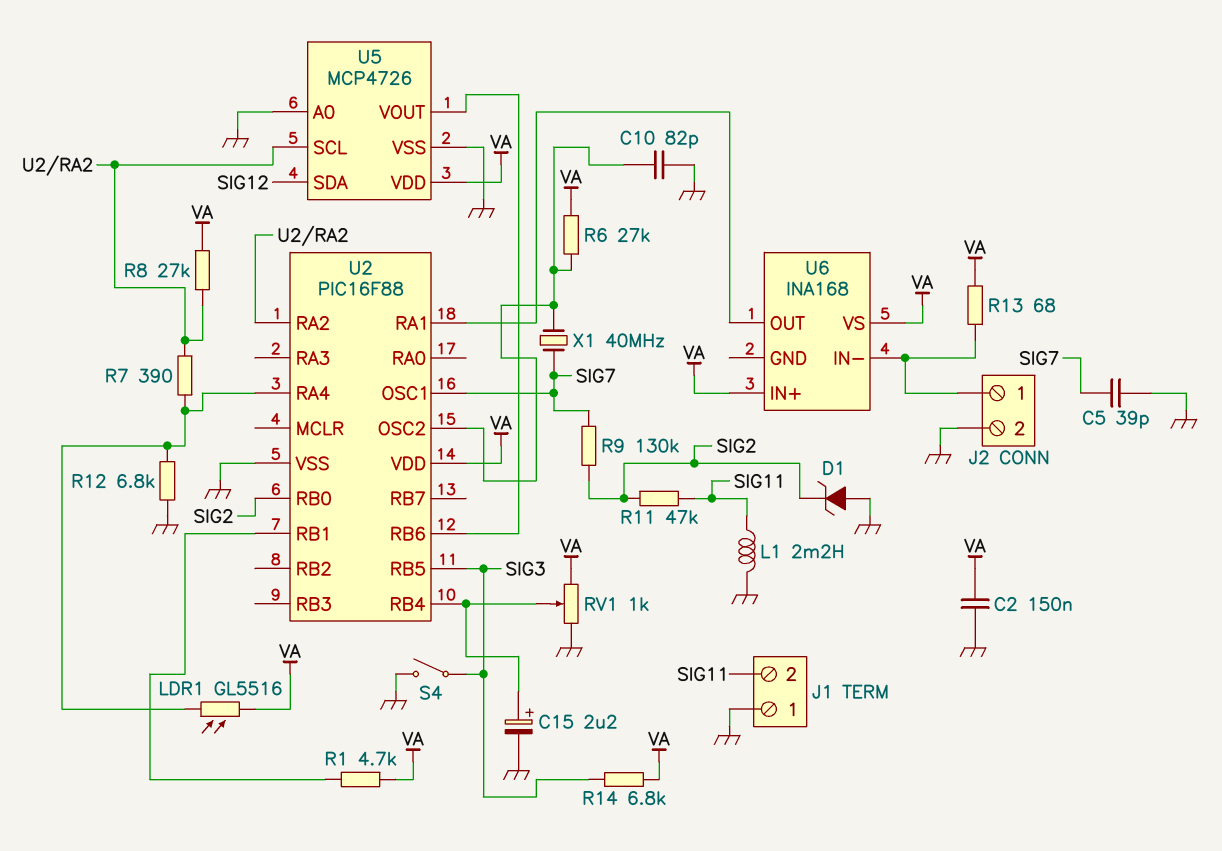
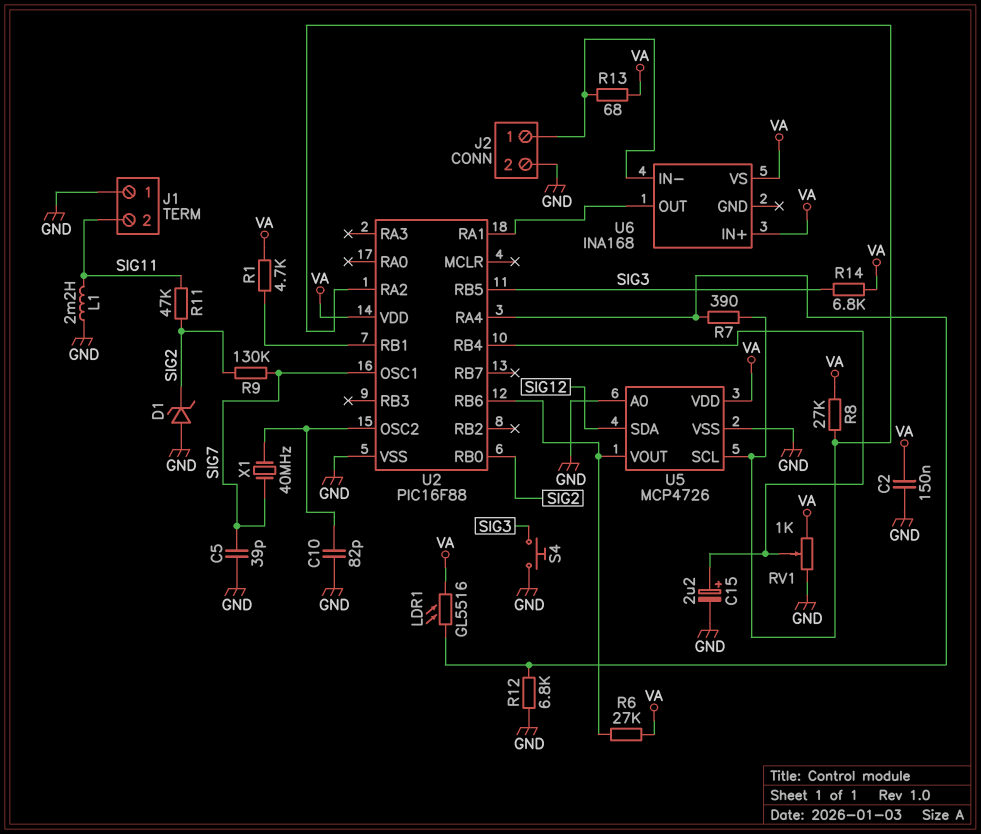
R6: 27k (U2/OSC2, VA) -> 27k (U2/RB6, VA)
S4: switch (GND, SIG3) -> button (GND, SIG3)

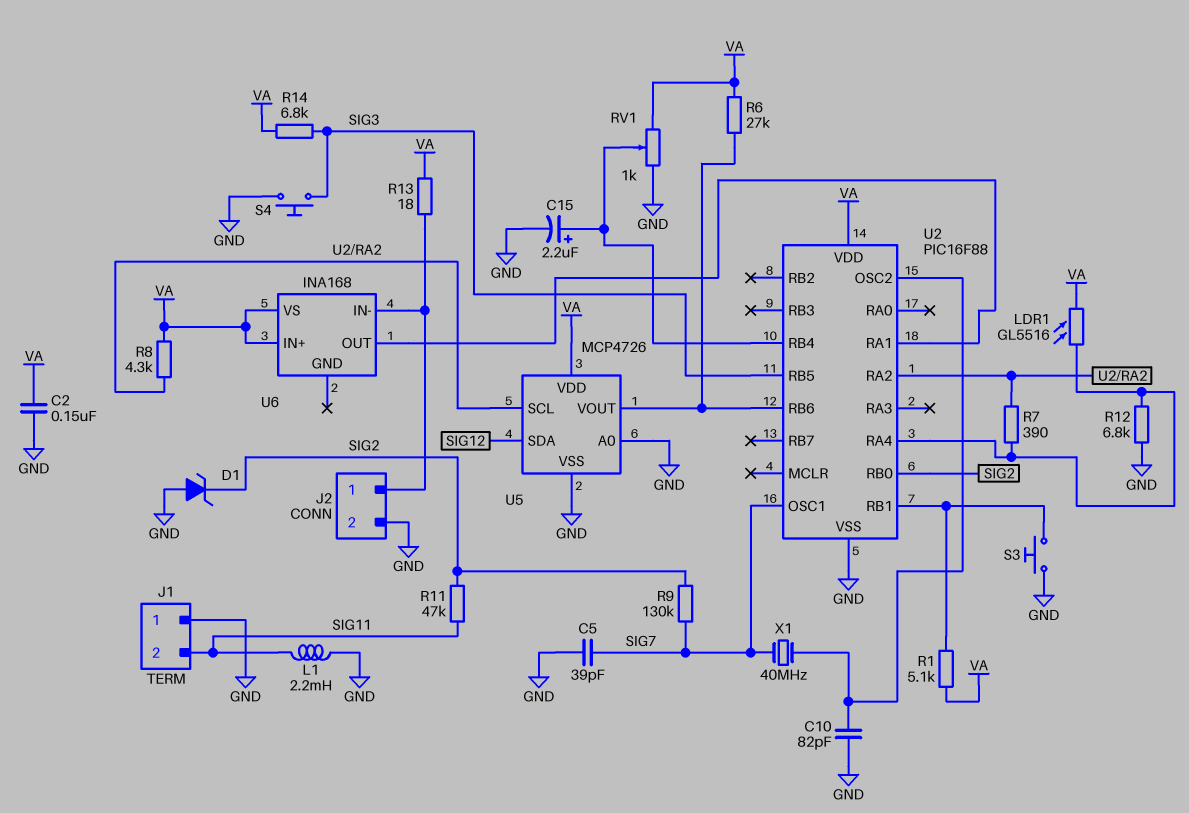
R1: 4.7k (U2/RB1, VA) -> 5.1k (U2/RB1, VA)
R8: 27k (U2/RA2, VA) -> 4.3k (U2/RA2, VA)
R13: 68 (J2/1, VA) -> 18 (J2/1, VA)
S3: none -> button (GND, U2/RB1)

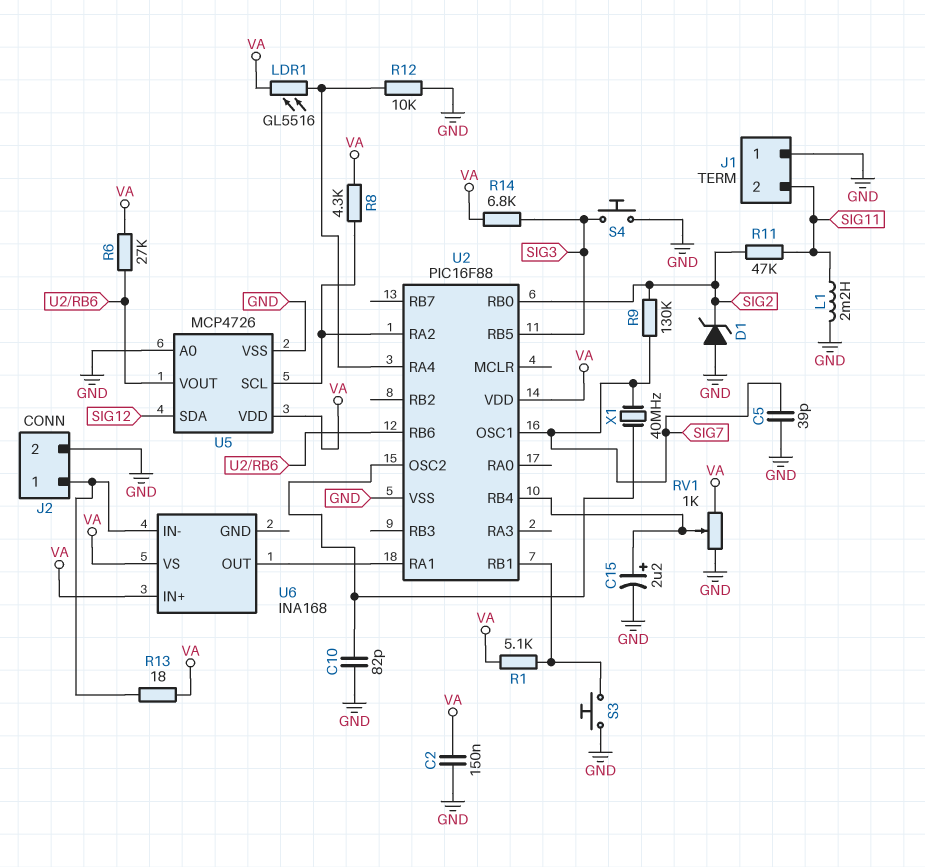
R7: 390 (U2/RA2, U2/RA4) -> none
R12: 6.8k (GND, U2/RA4) -> 10k (GND, U2/RA4)

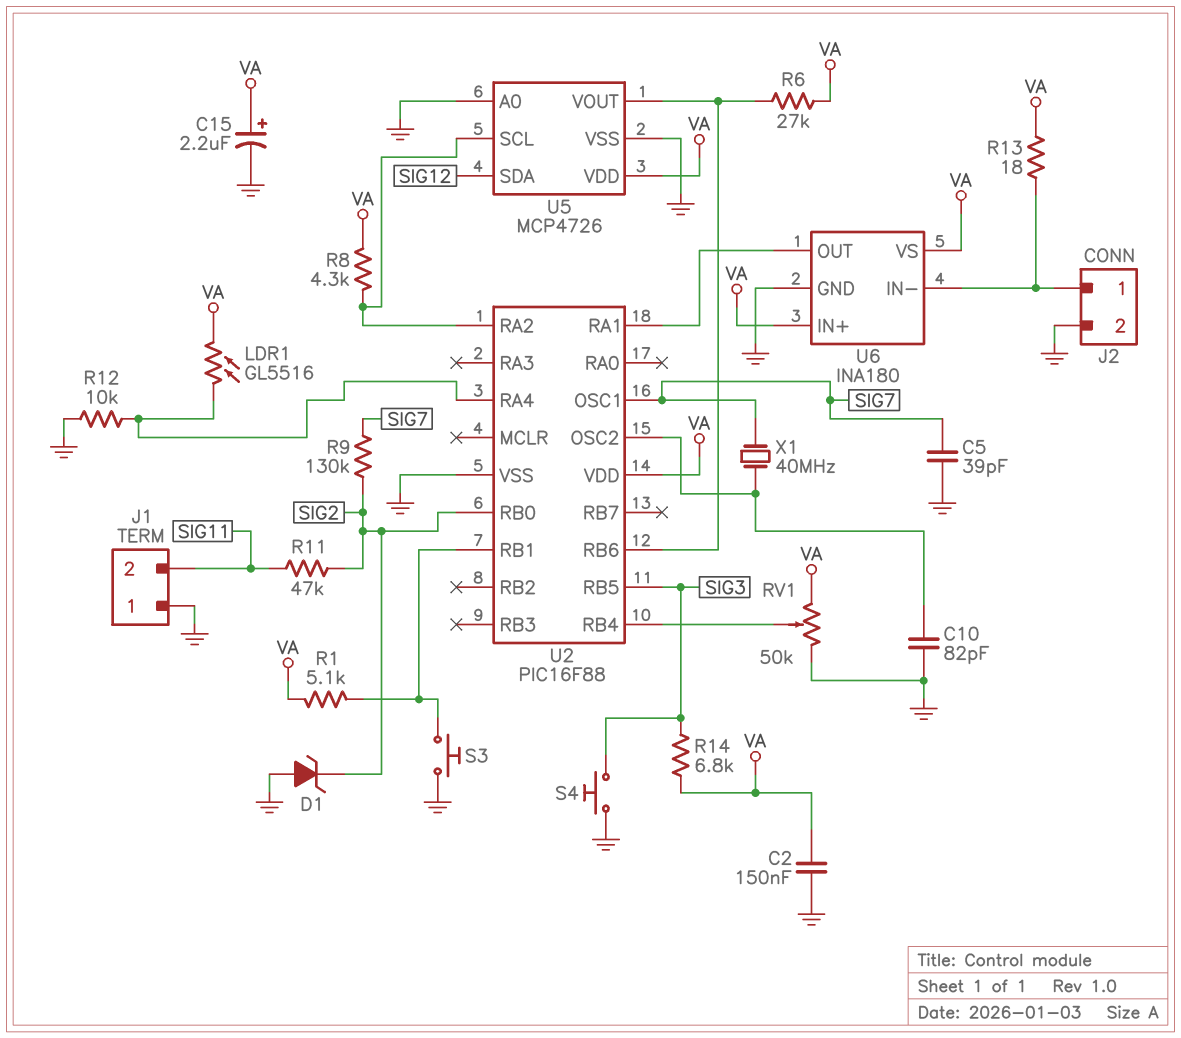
C15: 2.2uF (plus U2/RB4, minus GND) -> 2.2uF (plus VA, minus GND)
L1: 2.2mH (GND, SIG11) -> none
RV1: 1k (GND, VA, wiper U2/RB4) -> 50k (GND, VA, wiper U2/RB4)
U6: INA168 -> INA180
U6 pin GND: none -> GND

